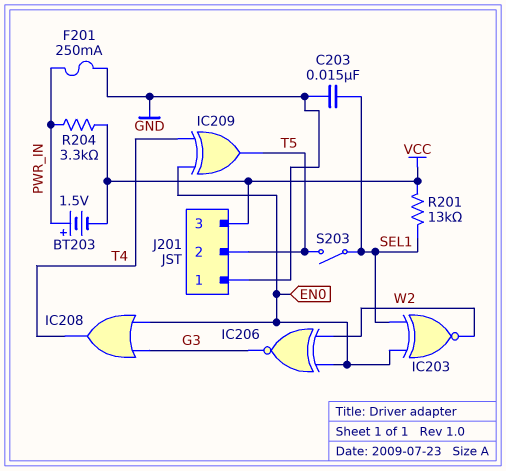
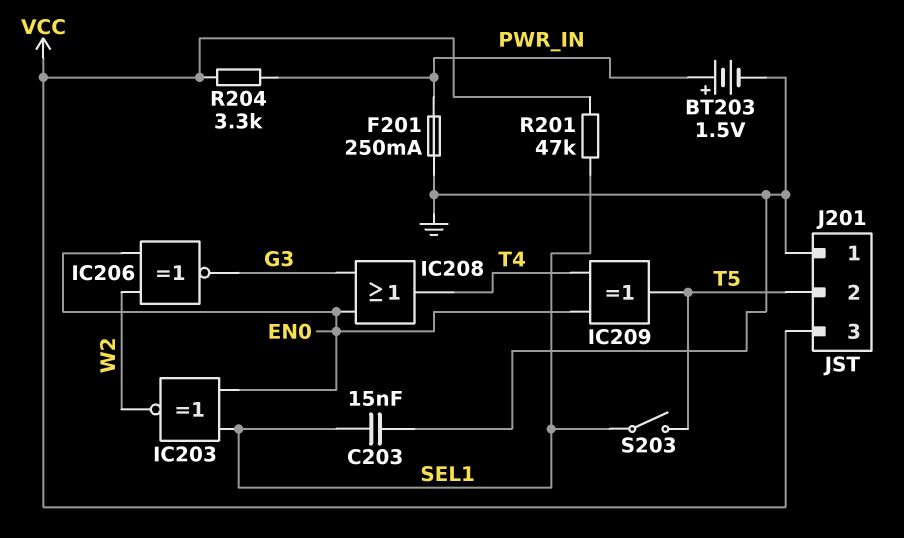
BT203: 1.5V (plus PWR_IN, minus VCC) -> 1.5V (plus PWR_IN, minus GND)
R201: 13k (SEL1, VCC) -> 47k (SEL1, VCC)

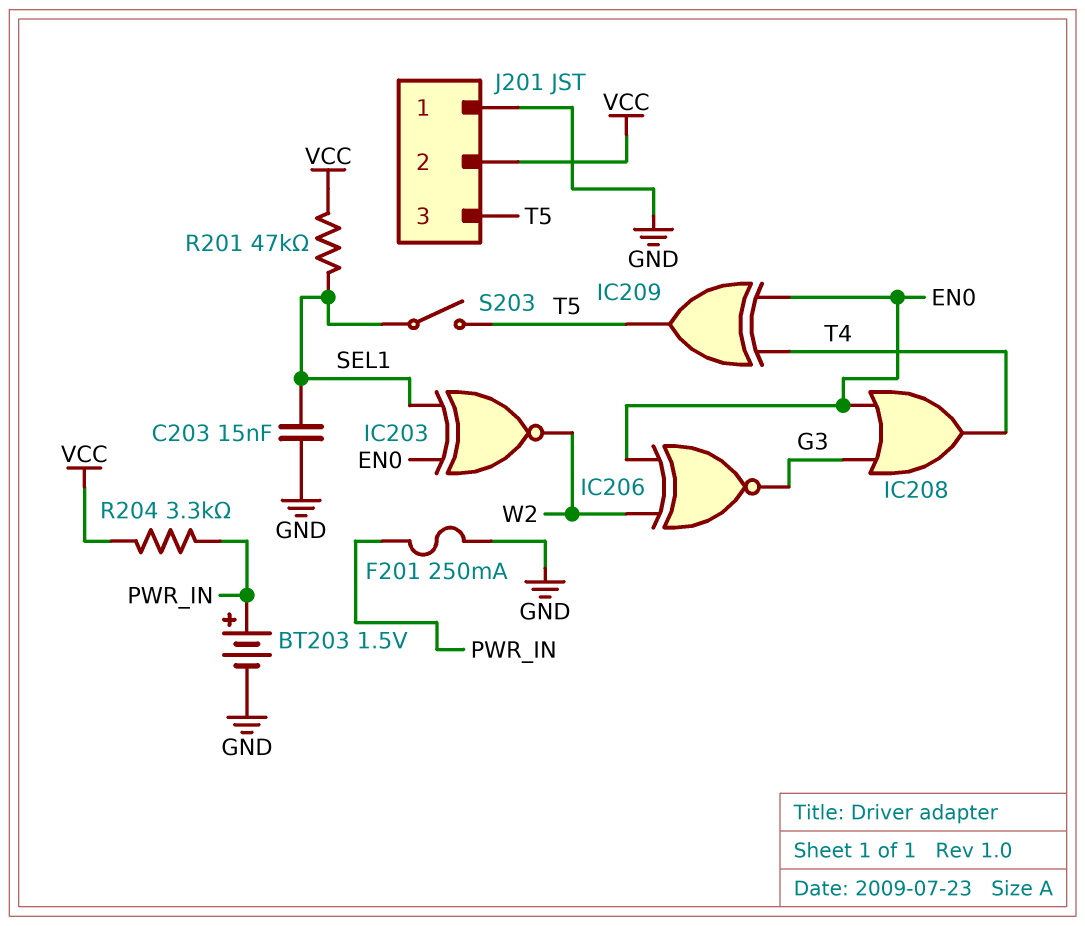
J201 pin 2: T5 -> VCC
J201 pin 3: VCC -> T5

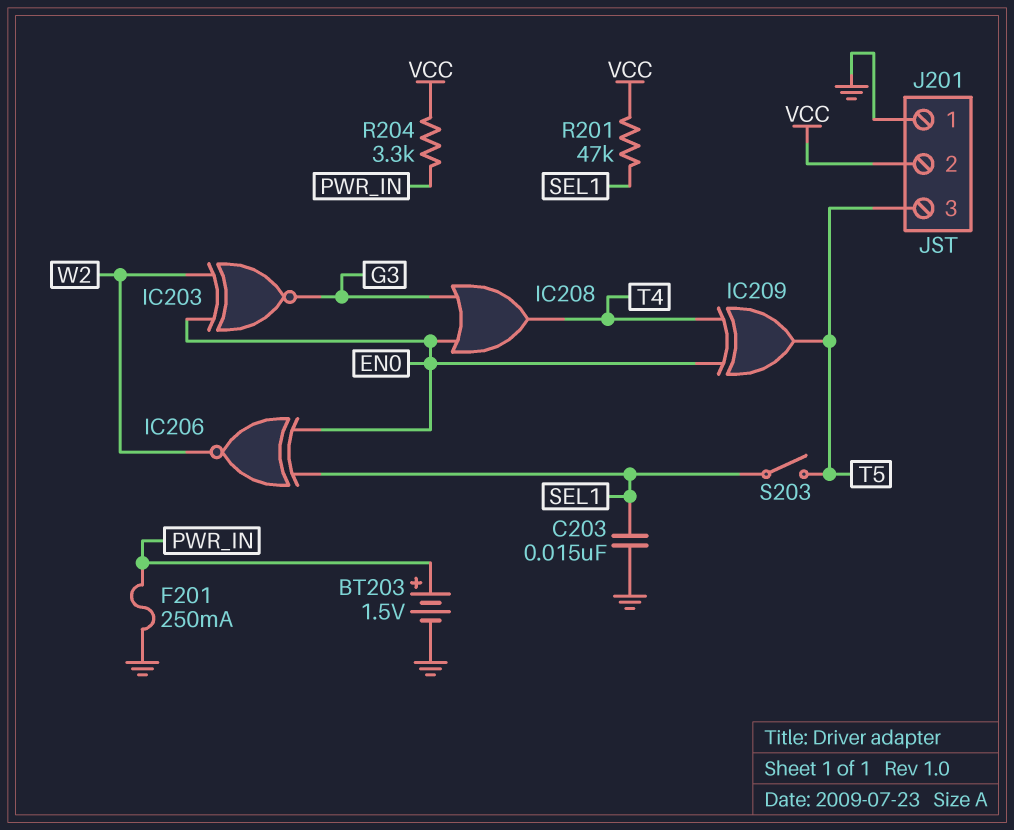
IC203: XNOR (in EN0, in SEL1, out W2) -> XNOR (in EN0, in W2, out G3)
IC206: XNOR (in EN0, in W2, out G3) -> XNOR (in EN0, in SEL1, out W2)

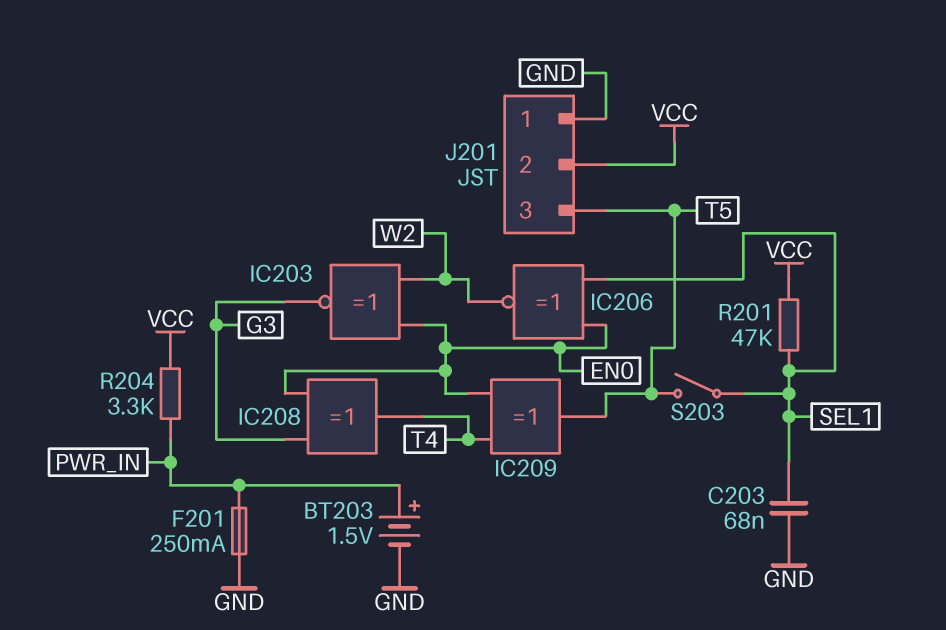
C203: 15nF (GND, SEL1) -> 68nF (GND, SEL1)
IC208: OR (in EN0, in G3, out T4) -> XOR (in EN0, in G3, out T4)

